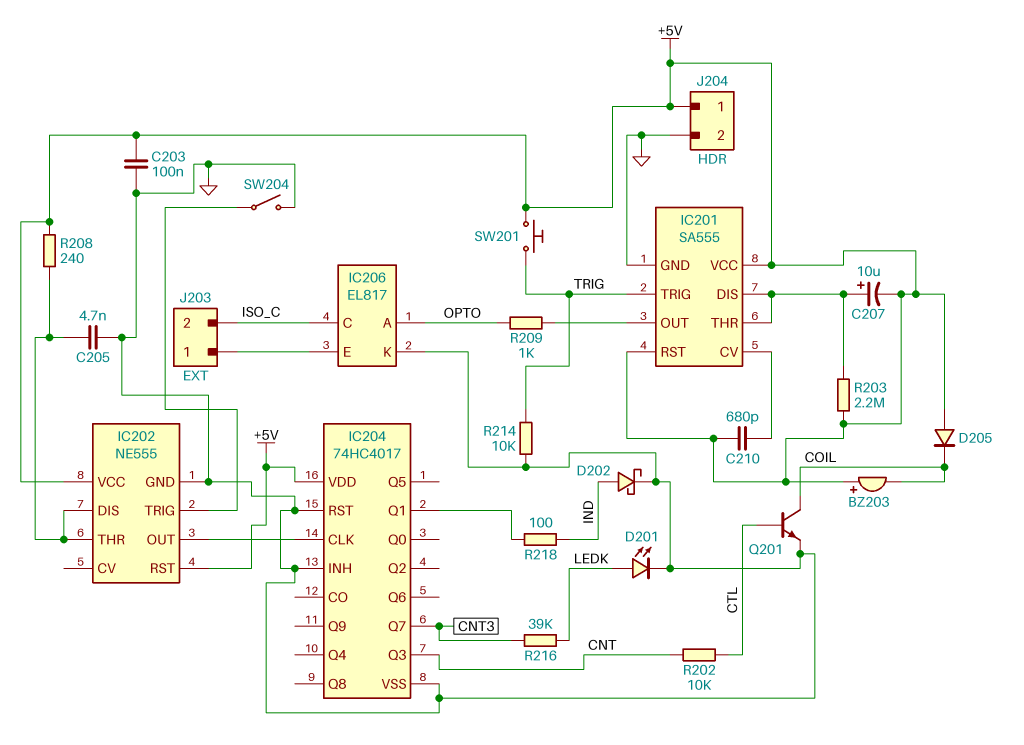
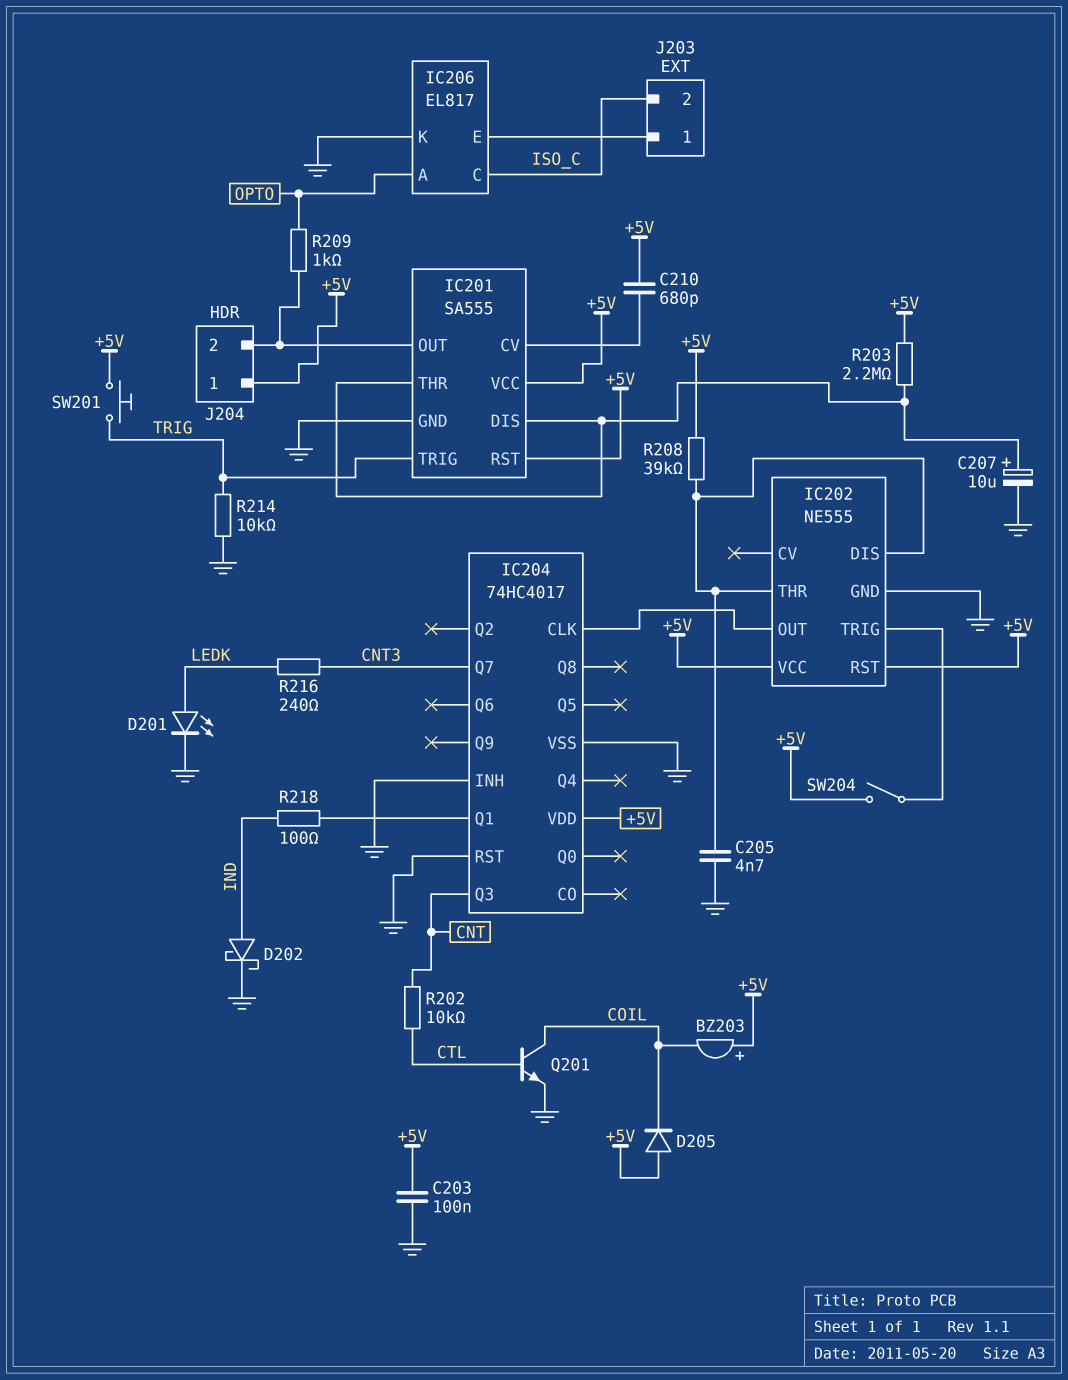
C207: 10uF (plus IC201/DIS, minus +5V) -> 10uF (plus IC201/DIS, minus GND)
J204 pin 2: GND -> IC201/OUT
R208: 240 (+5V, IC202/DIS) -> 39k (+5V, IC202/DIS)
R216: 39k (CNT3, LEDK) -> 240 (CNT3, LEDK)
SW204: switch (GND, IC202/TRIG) -> switch (+5V, IC202/TRIG)

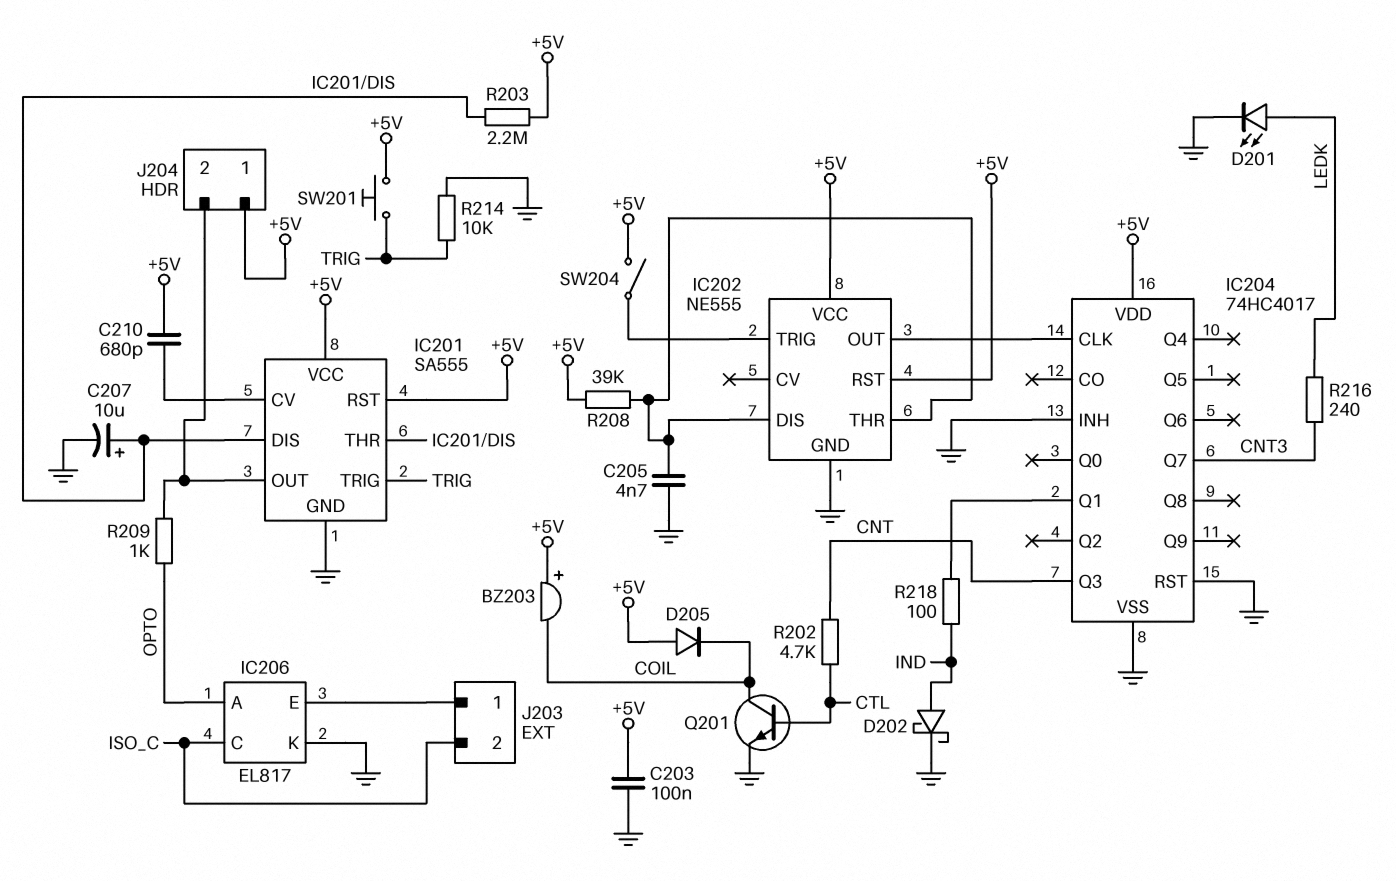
R202: 10k (CNT, CTL) -> 4.7k (CNT, CTL)

